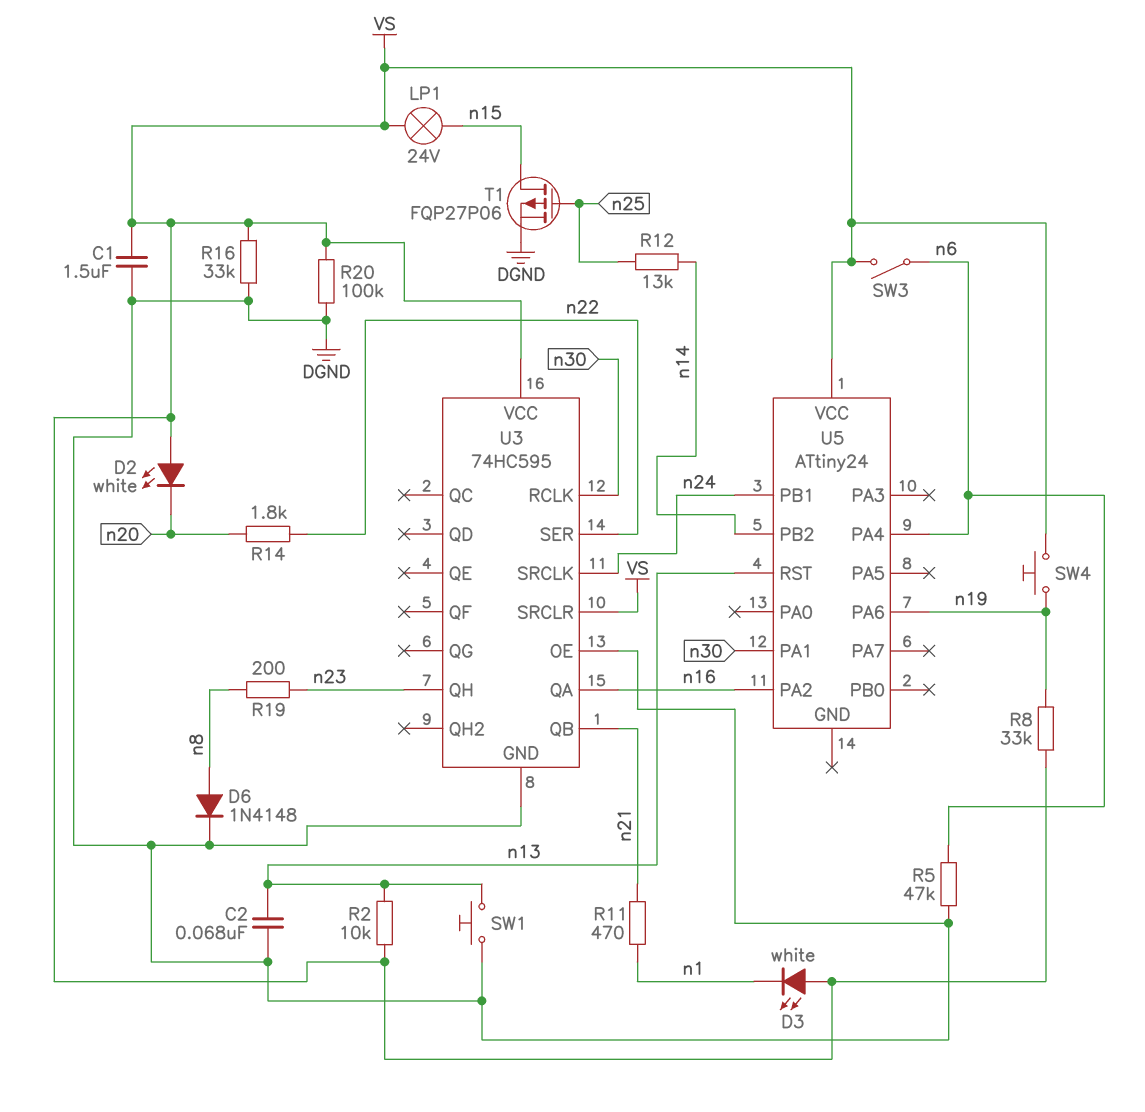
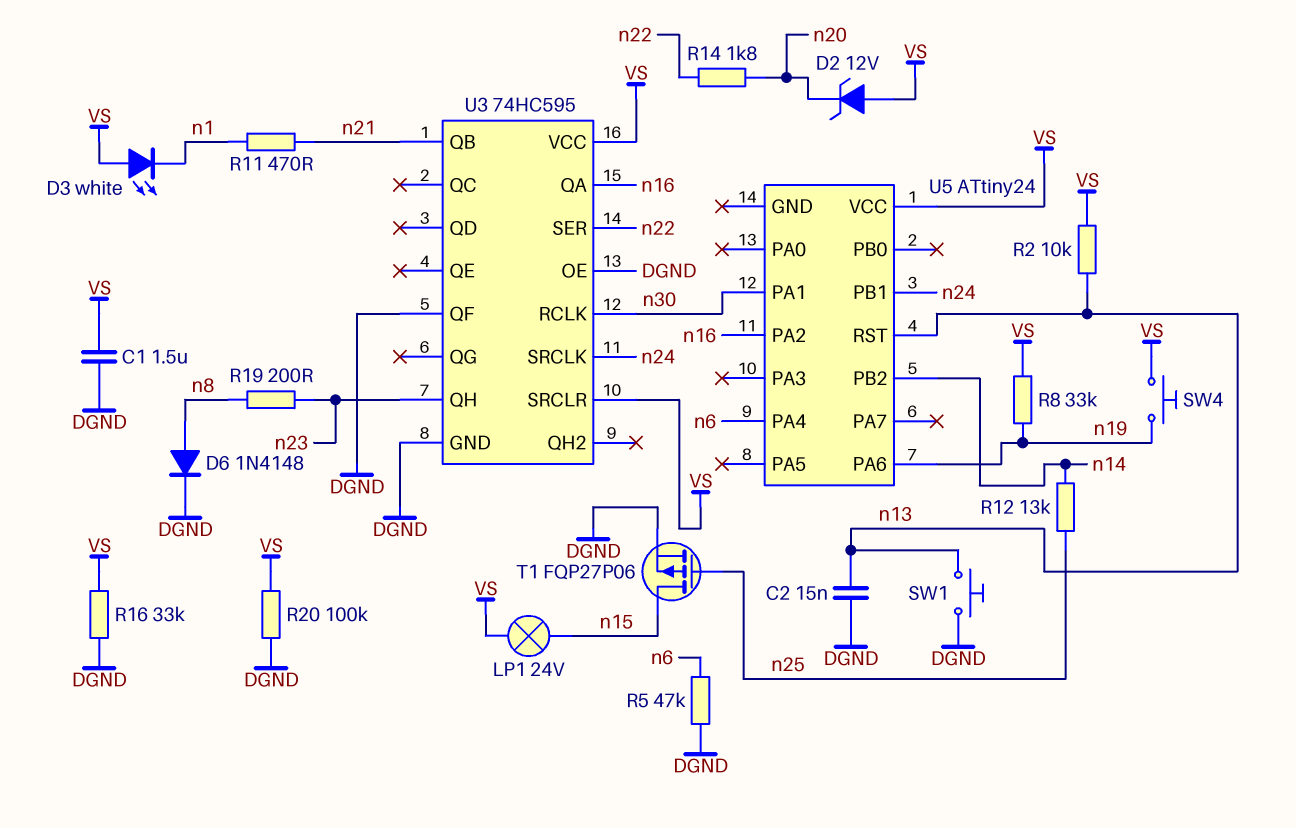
C2: 68nF (DGND, n13) -> 15nF (DGND, n13)
D2: LED white (A VS, K n20) -> zener 12V (A VS, K n20)
SW3: switch (VS, n6) -> none
U3 pin QF: none -> DGND

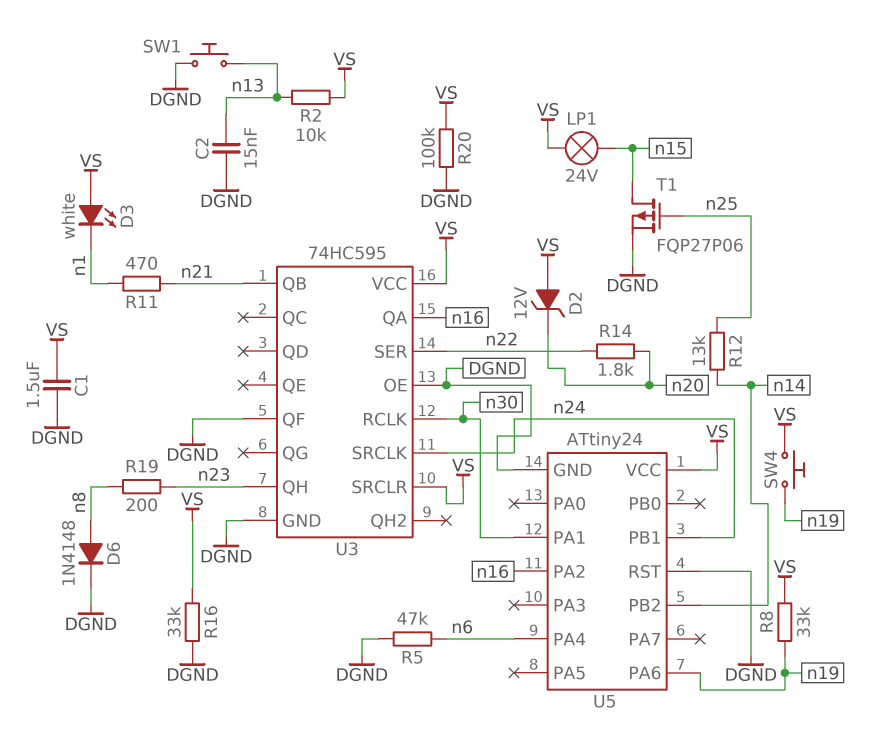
U5 pin GND: none -> DGND
U5 pin RST: n13 -> DGND

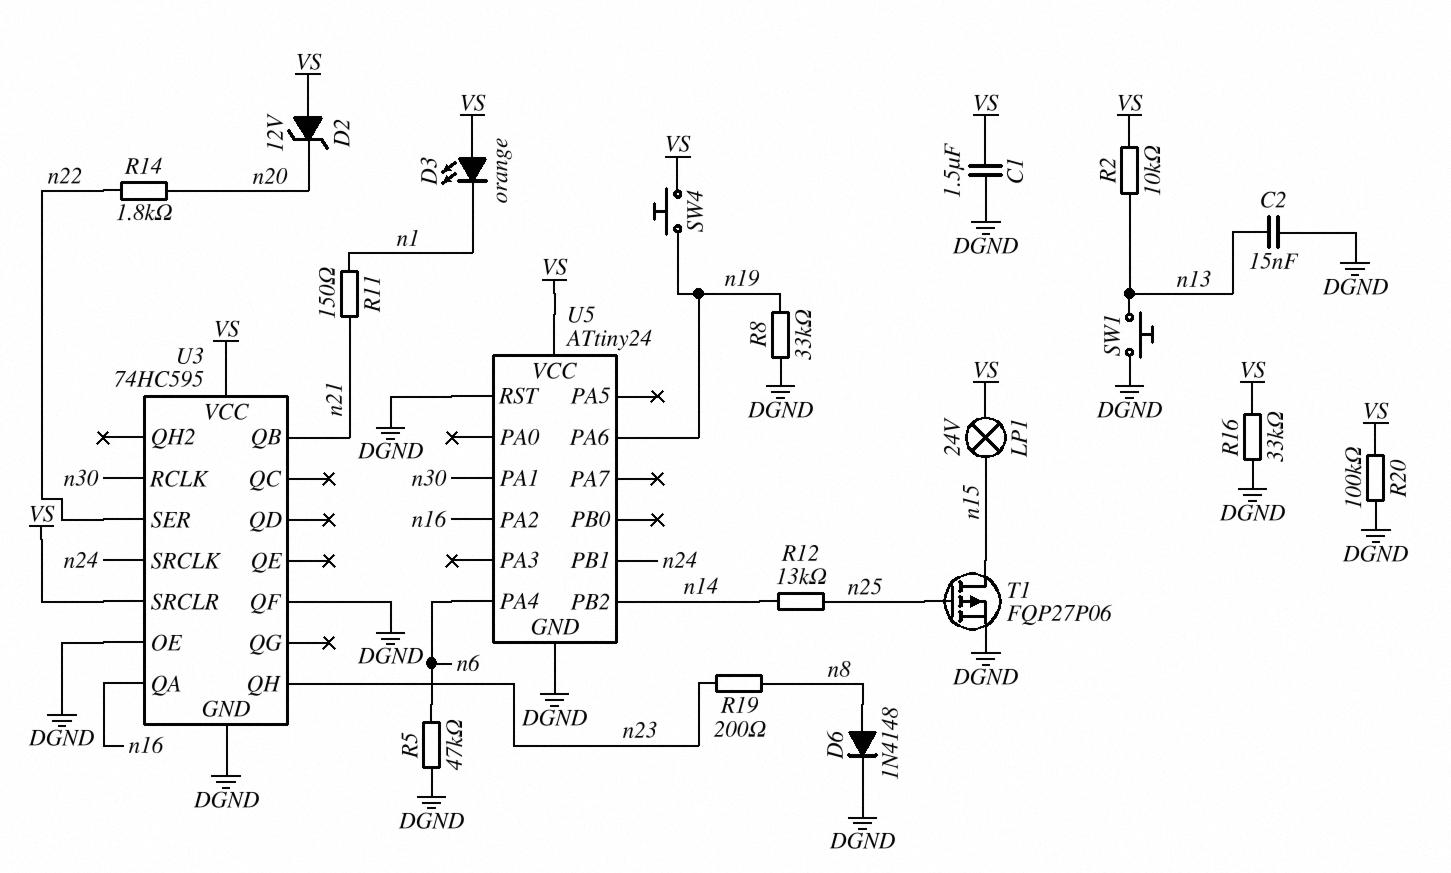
D3: LED white (A VS, K n1) -> LED orange (A VS, K n1)
R8: 33k (VS, n19) -> 33k (DGND, n19)
R11: 470 (n1, n21) -> 150 (n1, n21)

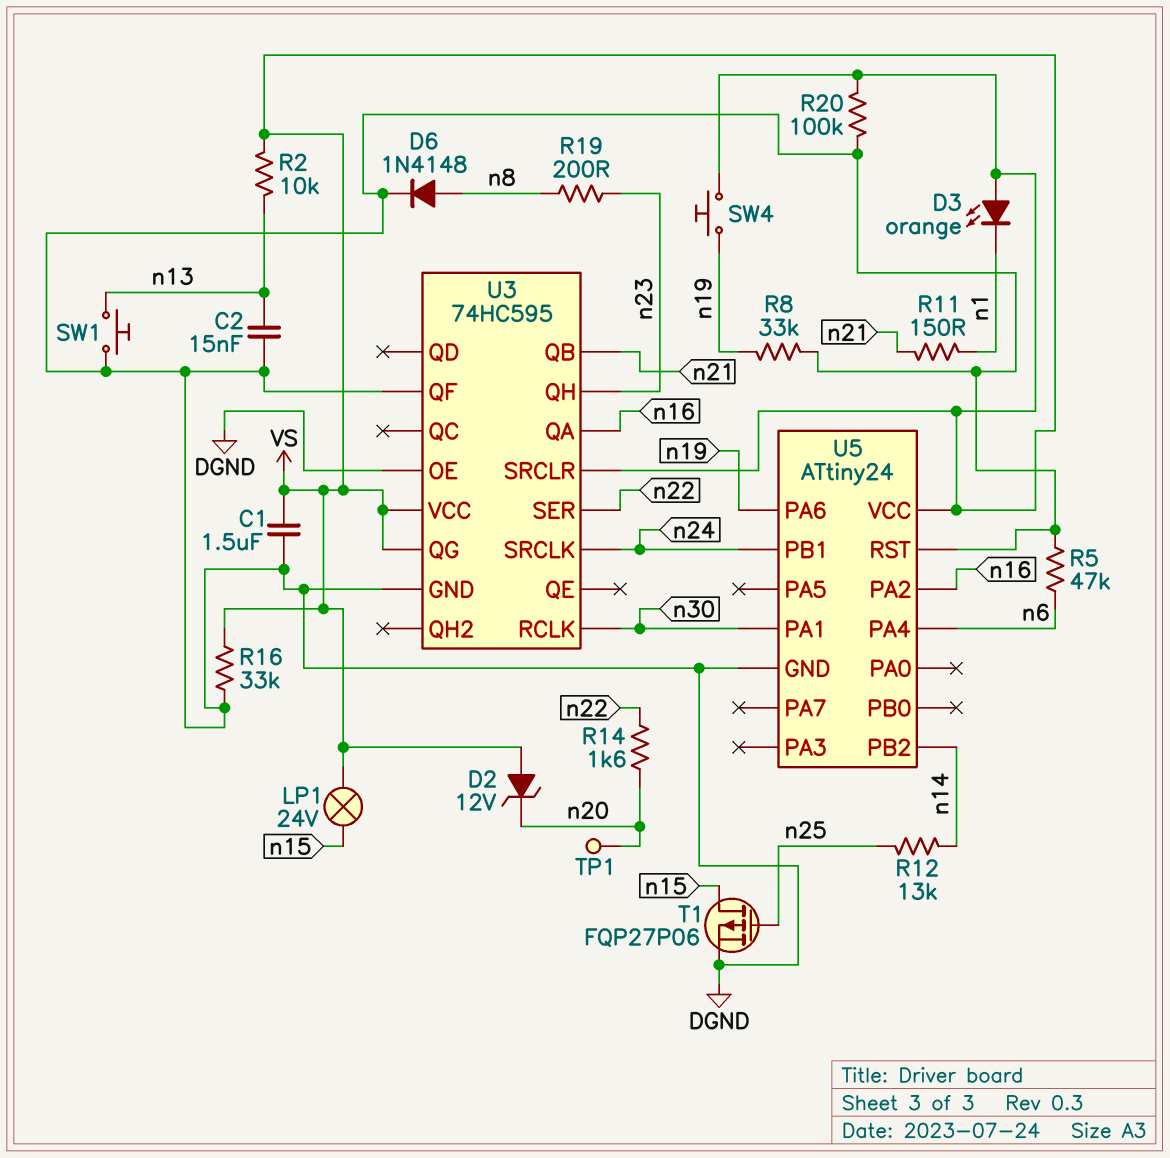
R14: 1.8k (n20, n22) -> 1.6k (n20, n22)
TP1: none -> test point (n20)
U3 pin QG: none -> VS

